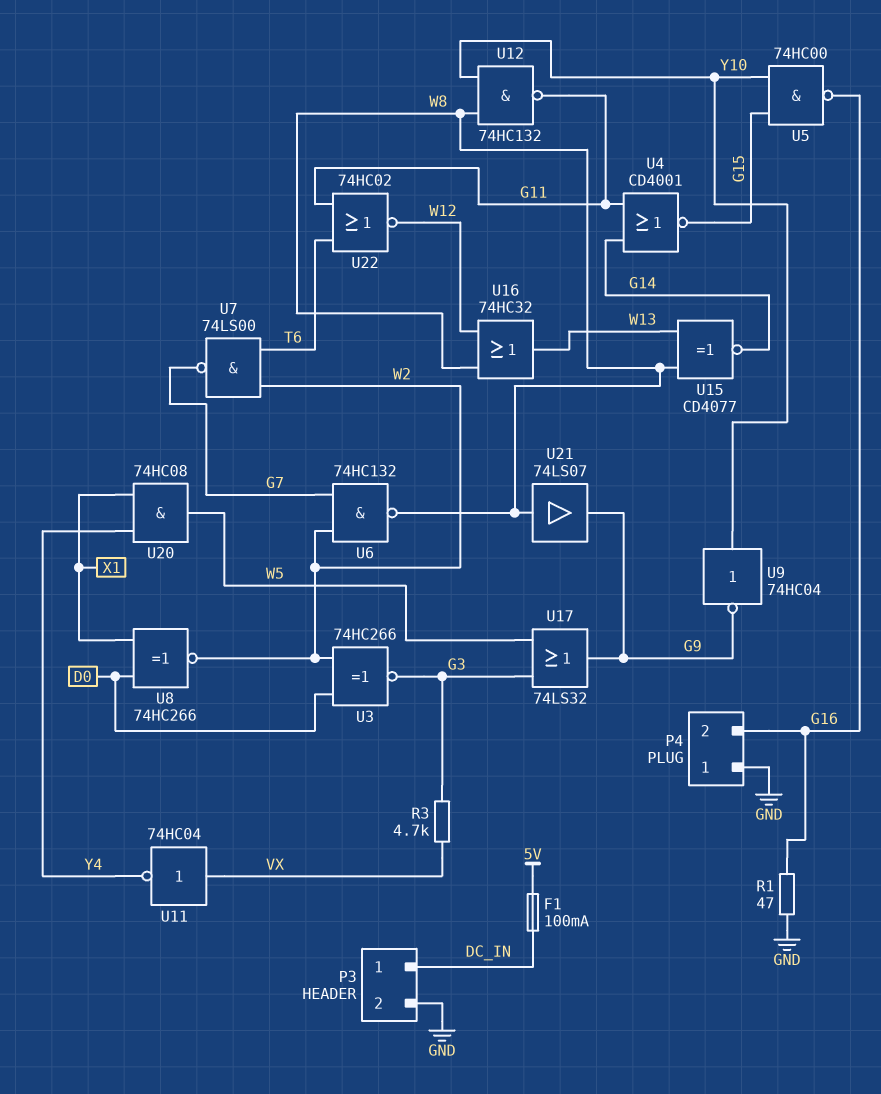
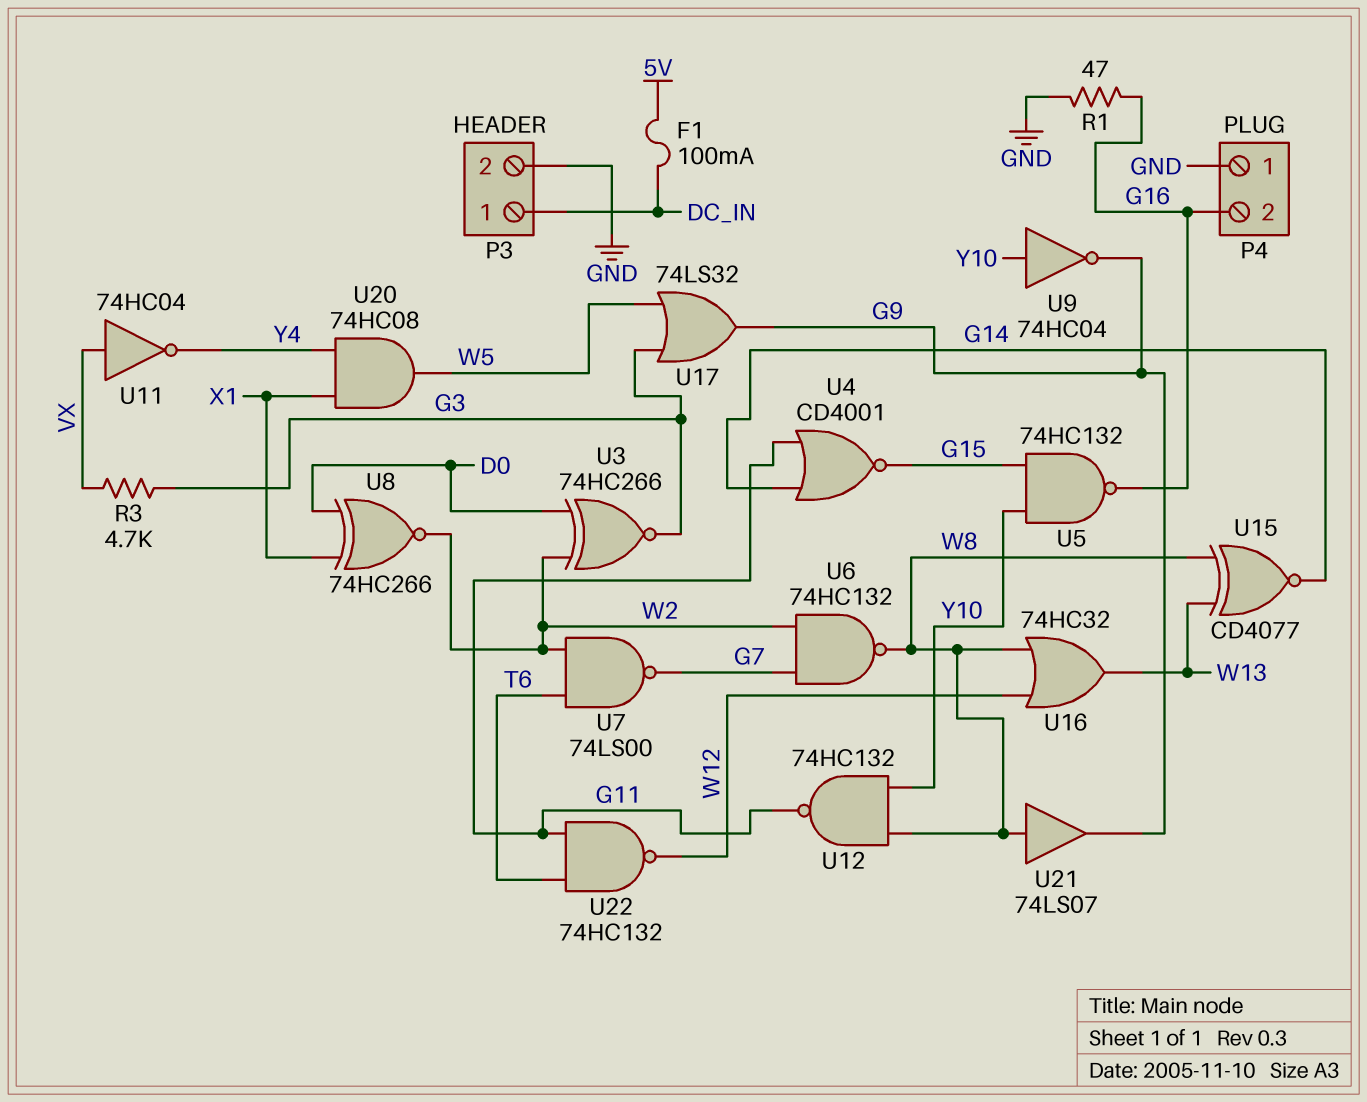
U5: NAND 74HC00 (in G15, in Y10, out G16) -> NAND 74HC132 (in G15, in Y10, out G16)
U22: NOR 74HC02 (in G11, in T6, out W12) -> NAND 74HC132 (in G11, in T6, out W12)

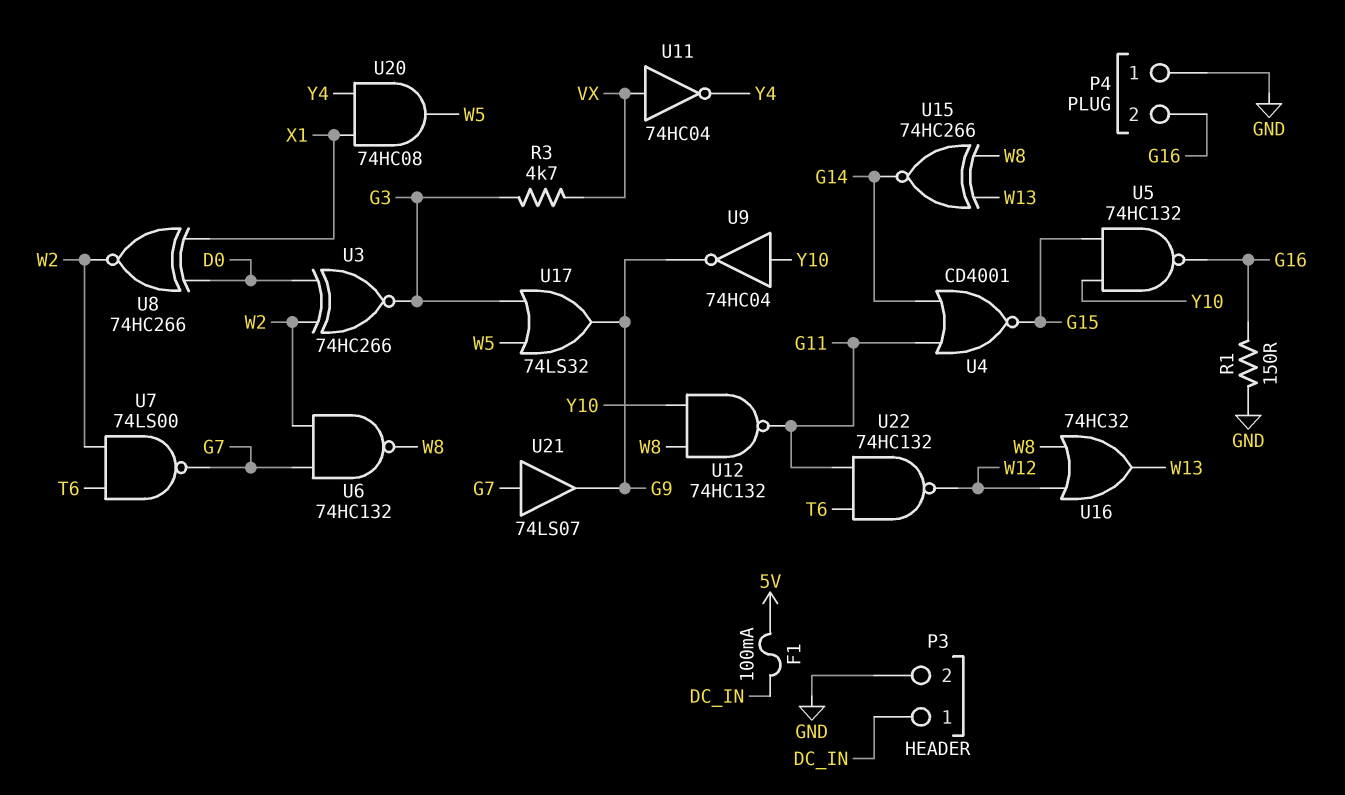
R1: 47 (G16, GND) -> 150 (G16, GND)
U15: XNOR CD4077 (in W8, in W13, out G14) -> XNOR 74HC266 (in W8, in W13, out G14)
U21: buffer 74LS07 (in W8, out G9) -> buffer 74LS07 (in G7, out G9)

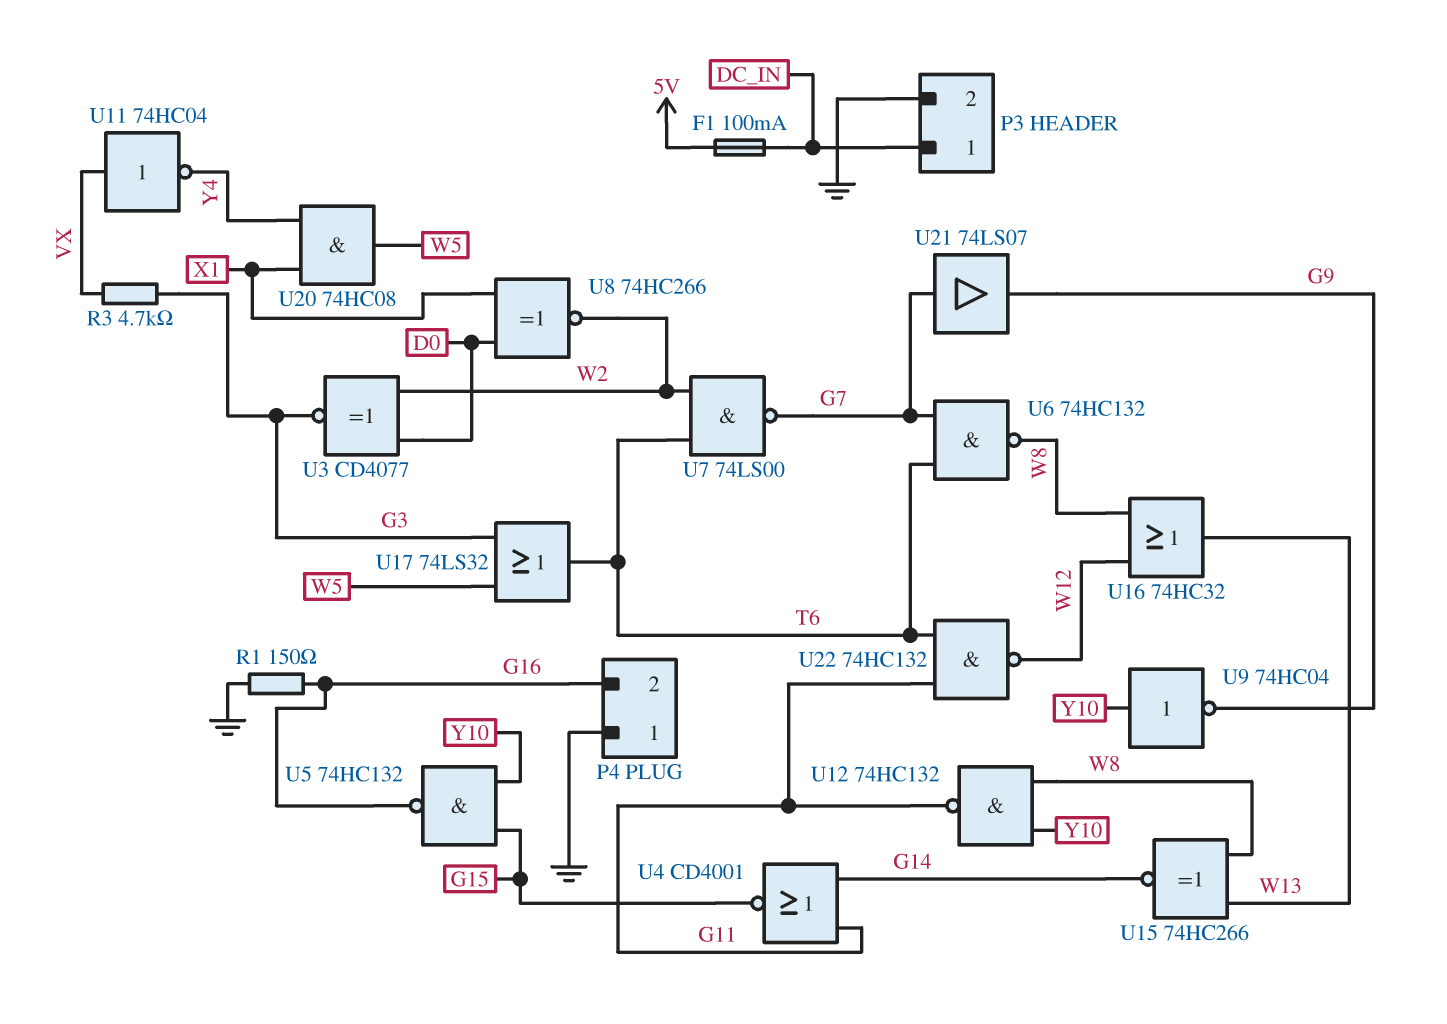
U3: XNOR 74HC266 (in D0, in W2, out G3) -> XNOR CD4077 (in D0, in W2, out G3)
U6: NAND 74HC132 (in G7, in W2, out W8) -> NAND 74HC132 (in G7, in T6, out W8)
U17: OR 74LS32 (in G3, in W5, out G9) -> OR 74LS32 (in G3, in W5, out T6)

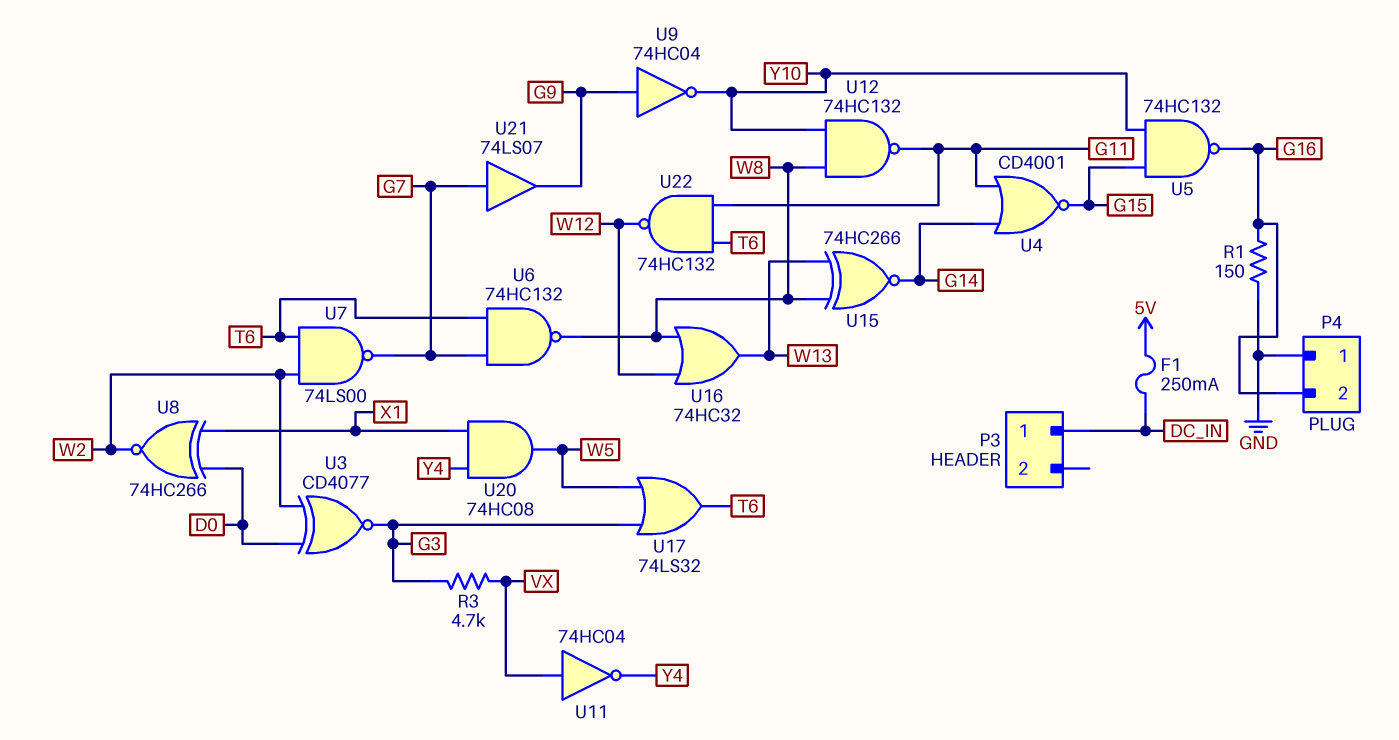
F1: 100mA (5V, DC_IN) -> 250mA (5V, DC_IN)
P3 pin 2: GND -> none
U9: NOT 74HC04 (in Y10, out G9) -> NOT 74HC04 (in G9, out Y10)

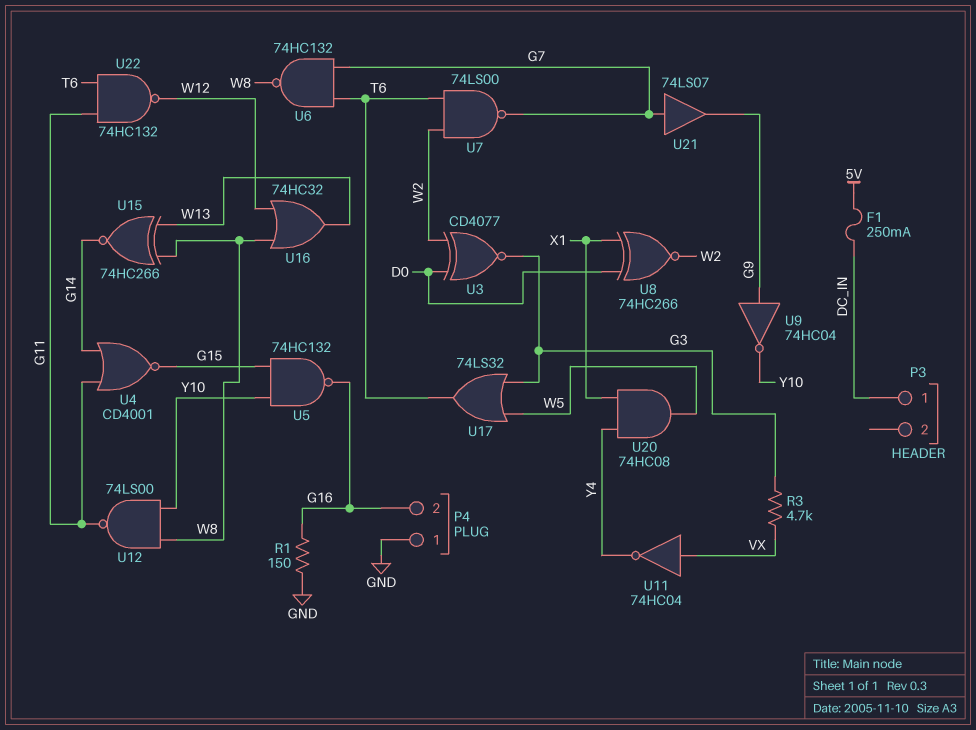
U12: NAND 74HC132 (in W8, in Y10, out G11) -> NAND 74LS00 (in W8, in Y10, out G11)

